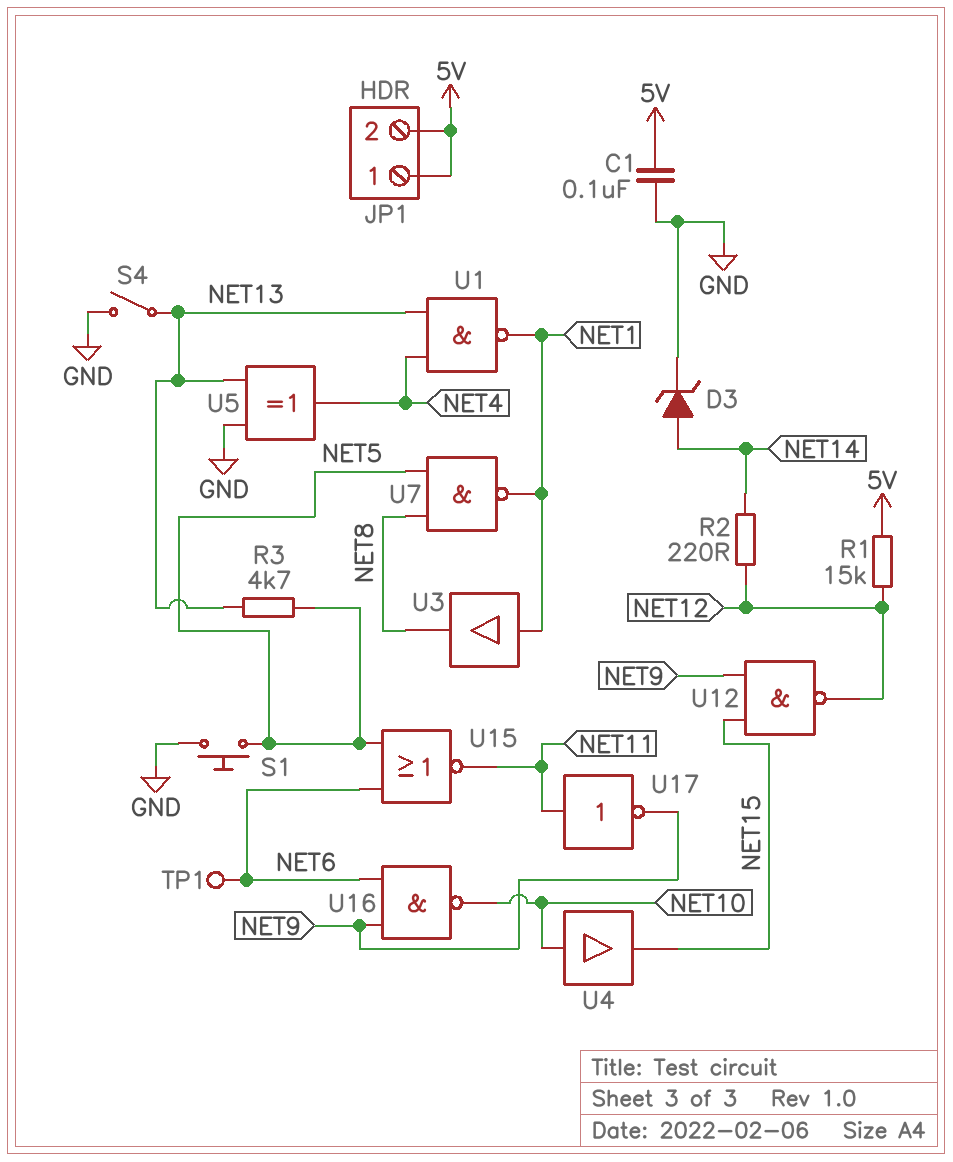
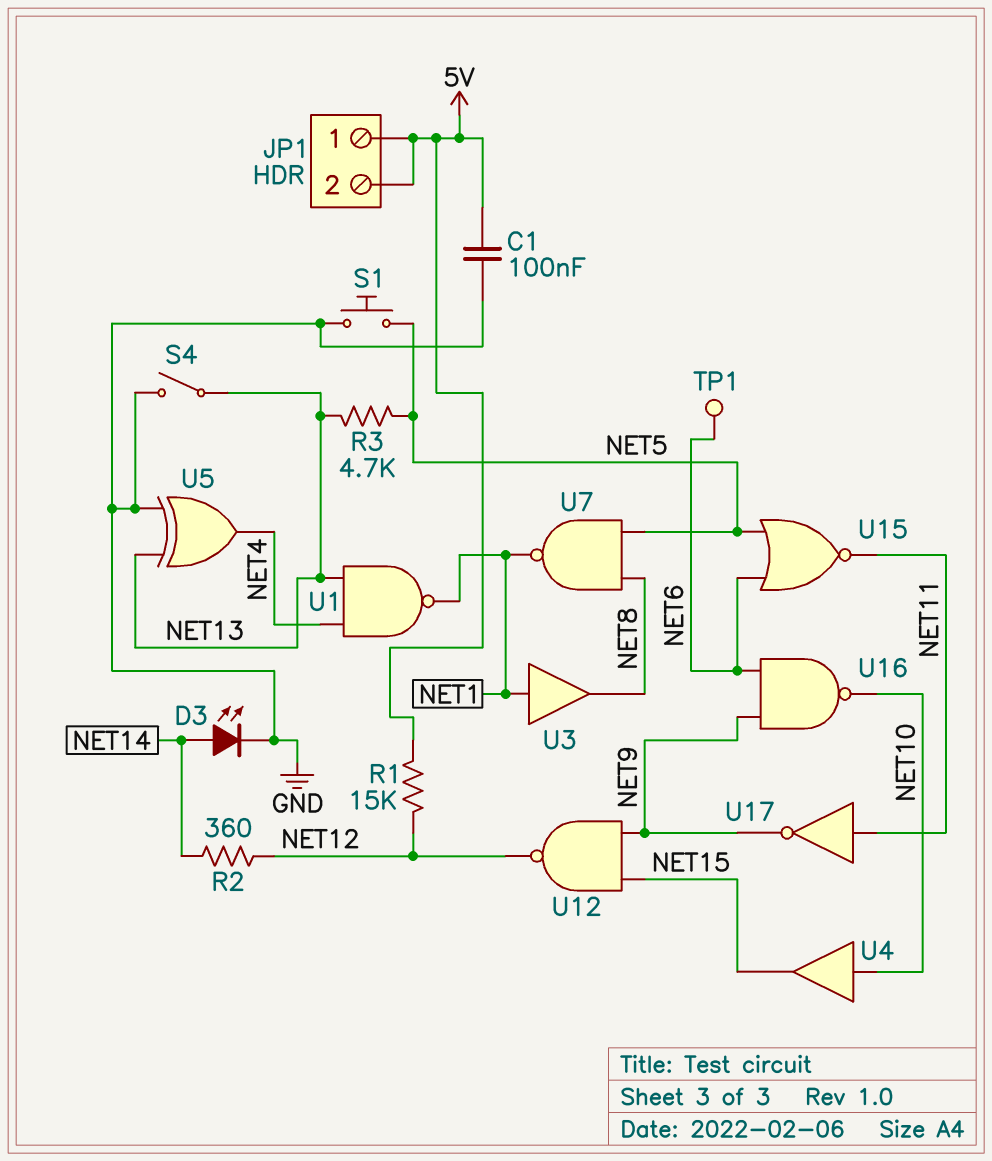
D3: zener (A NET14, K GND) -> LED (A NET14, K GND)
R2: 220 (NET12, NET14) -> 360 (NET12, NET14)

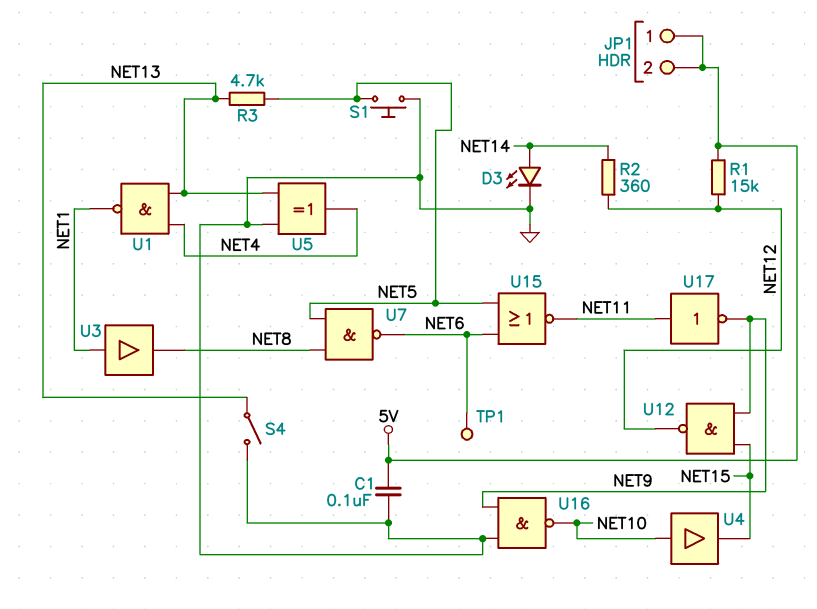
U7: NAND (in NET5, in NET8, out NET1) -> NAND (in NET5, in NET8, out NET6)
U16: NAND (in NET6, in NET9, out NET10) -> NAND (in GND, in NET9, out NET10)

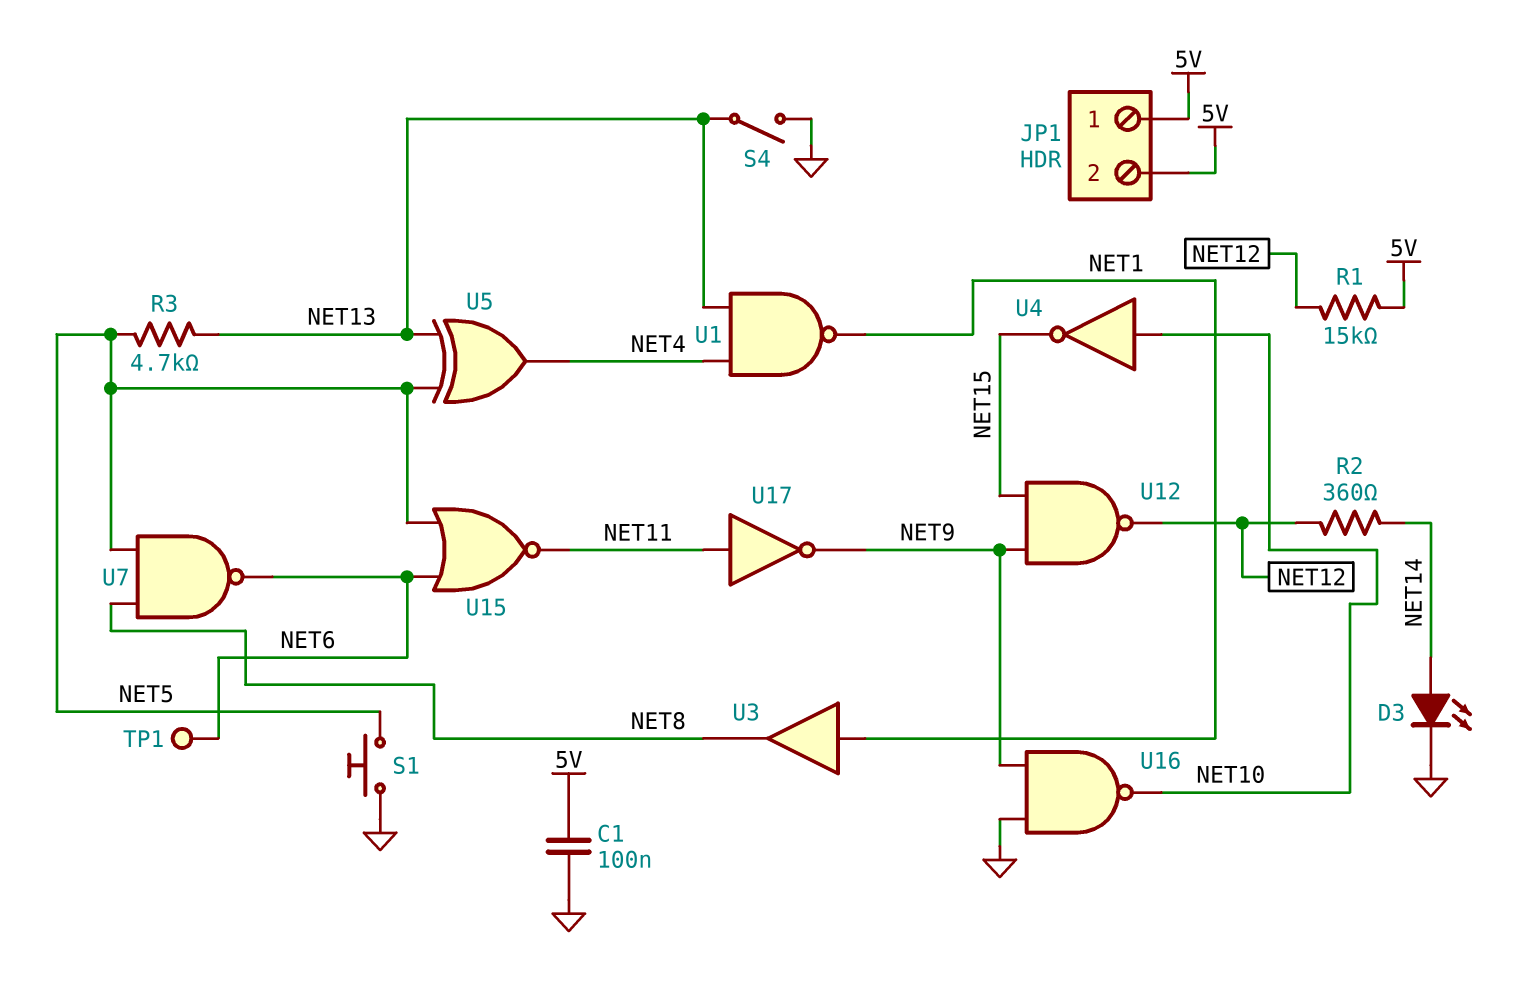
U4: buffer (in NET10, out NET15) -> NOT (in NET10, out NET15)
U5: XOR (in GND, in NET13, out NET4) -> XOR (in NET5, in NET13, out NET4)

